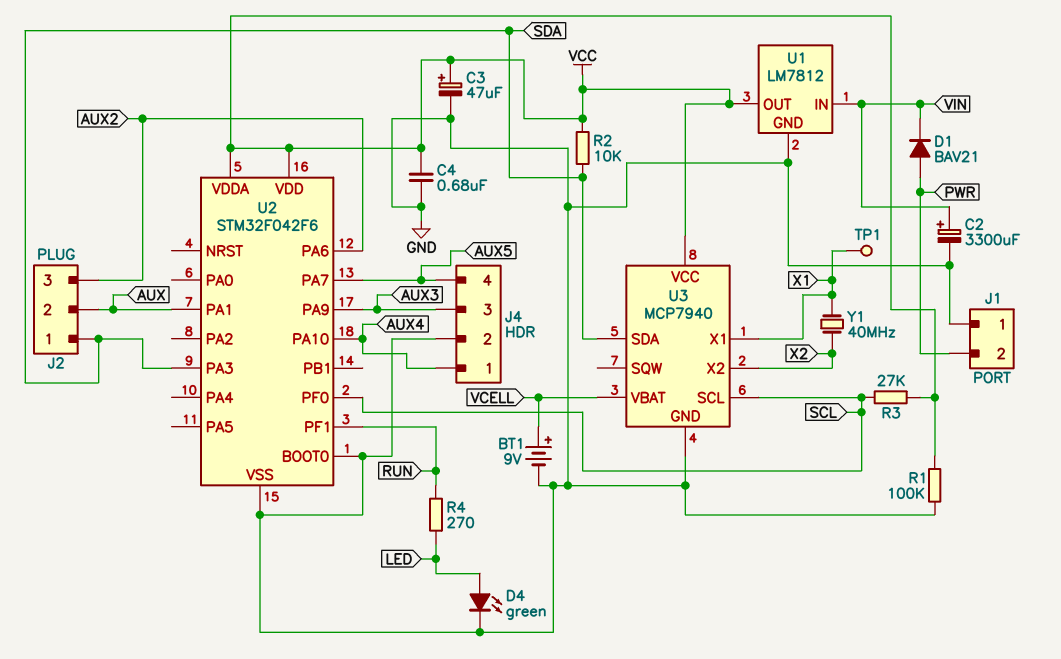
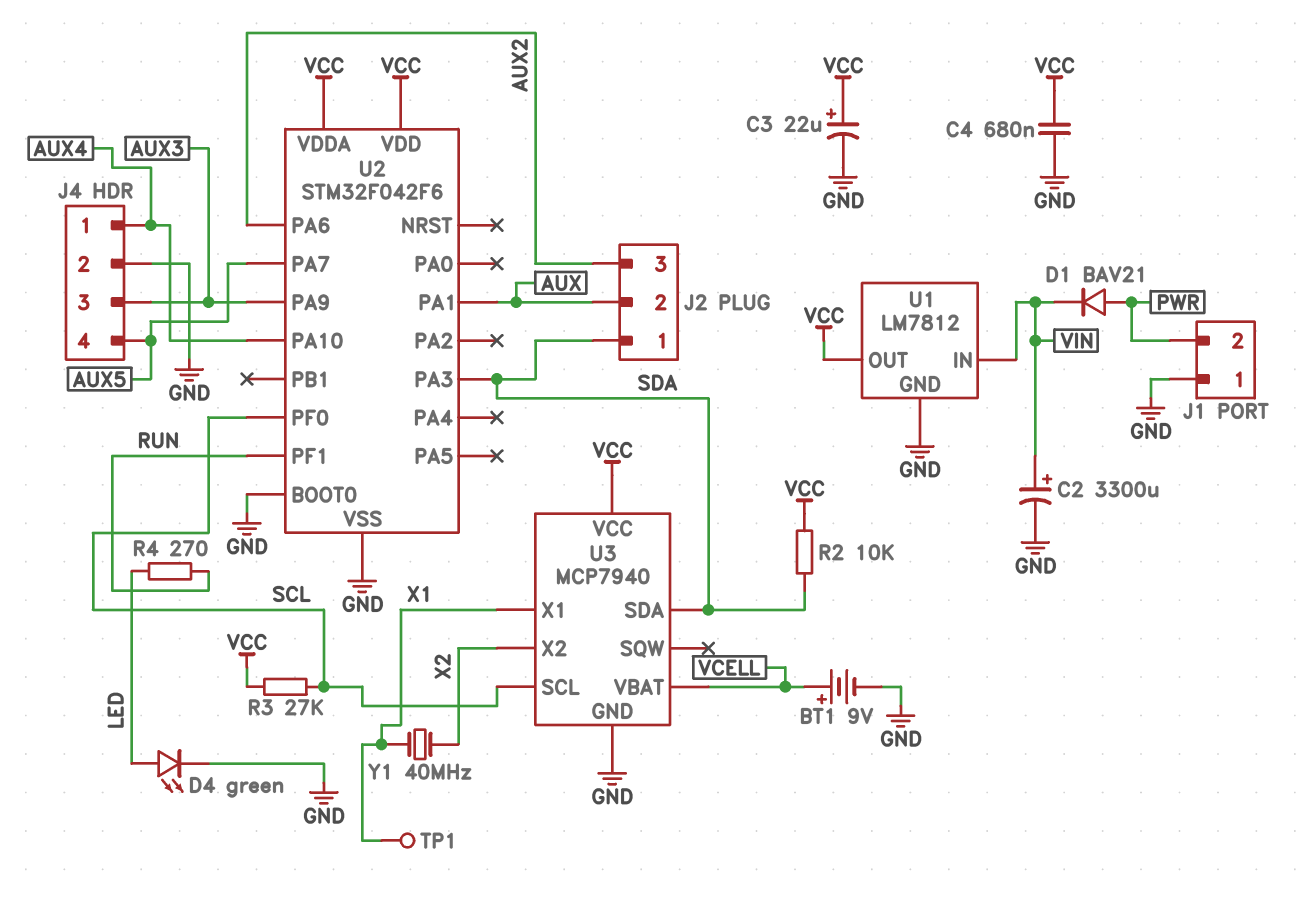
C3: 47uF (plus VCC, minus GND) -> 22uF (plus VCC, minus GND)
R1: 100k (GND, VCC) -> none

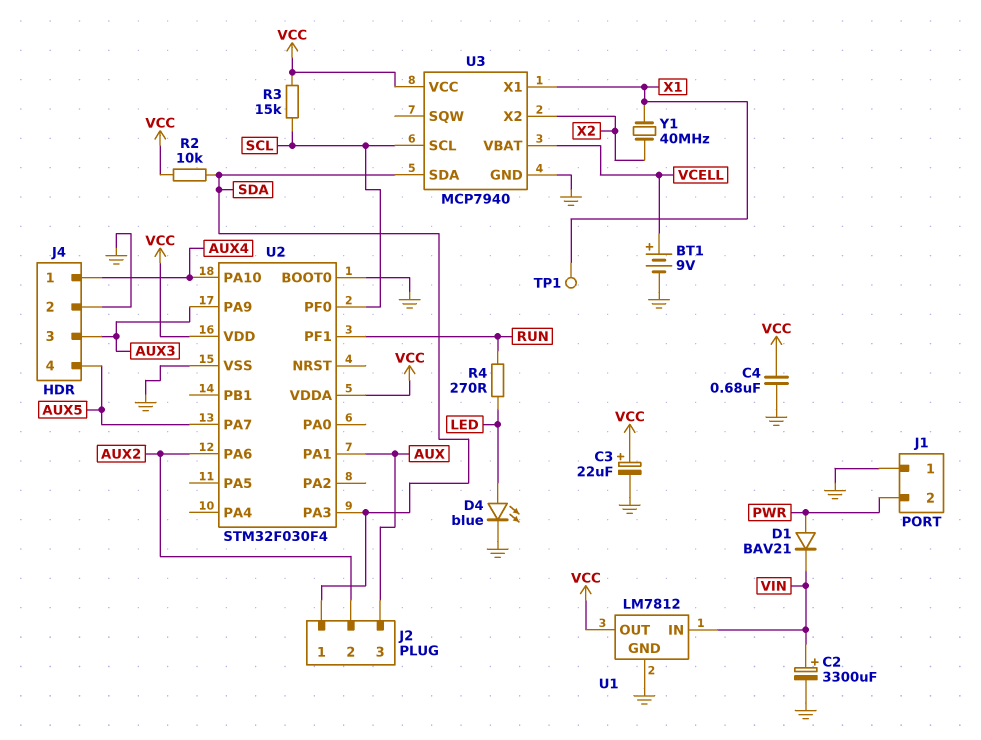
D4: LED green (A LED, K GND) -> LED blue (A LED, K GND)
J2 pin 2: AUX -> AUX2
J2 pin 3: AUX2 -> AUX
R3: 27k (SCL, VCC) -> 15k (SCL, VCC)
U2: STM32F042F6 -> STM32F030F4

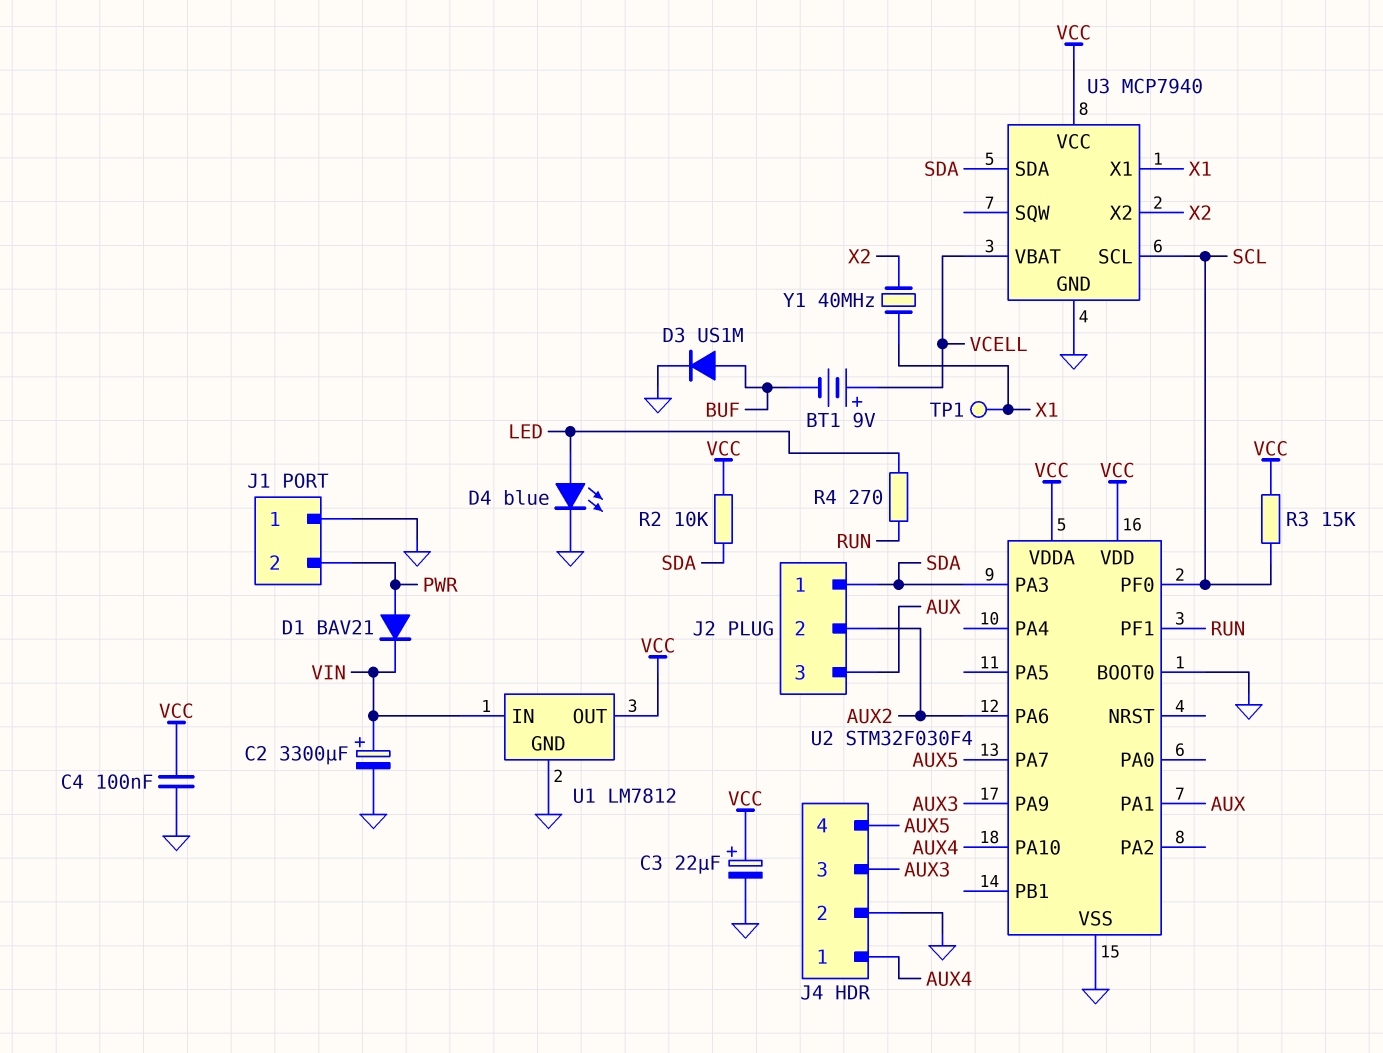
BT1: 9V (plus VCELL, minus GND) -> 9V (plus VCELL, minus BUF)
C4: 680nF (GND, VCC) -> 100nF (GND, VCC)
D3: none -> diode US1M (A BUF, K GND)

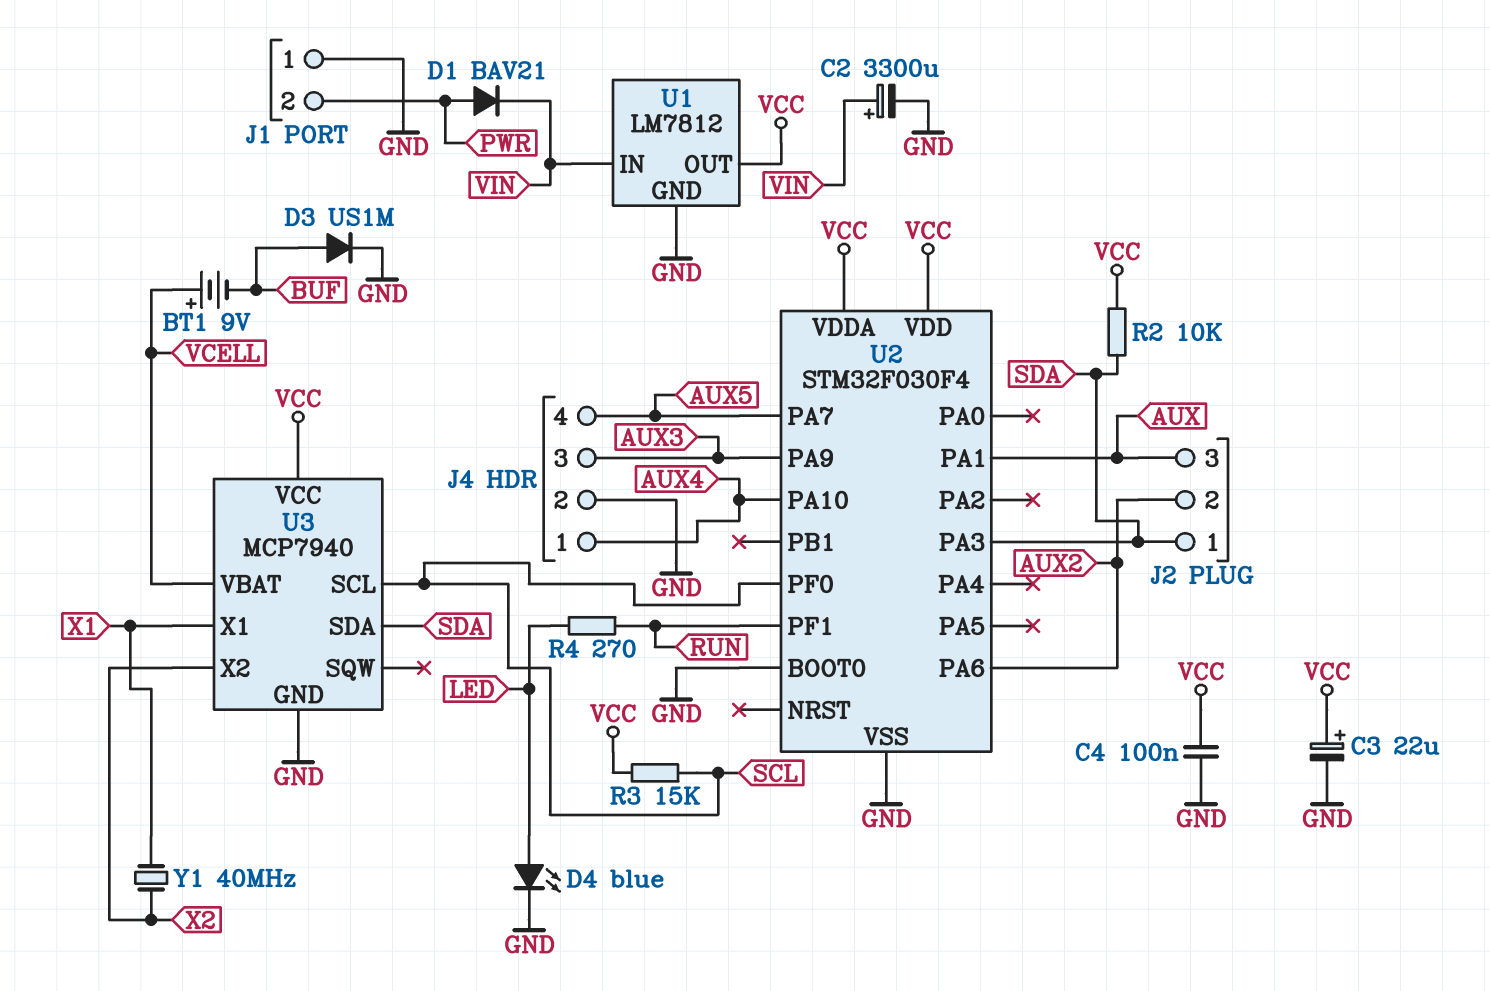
TP1: test point (X1) -> none

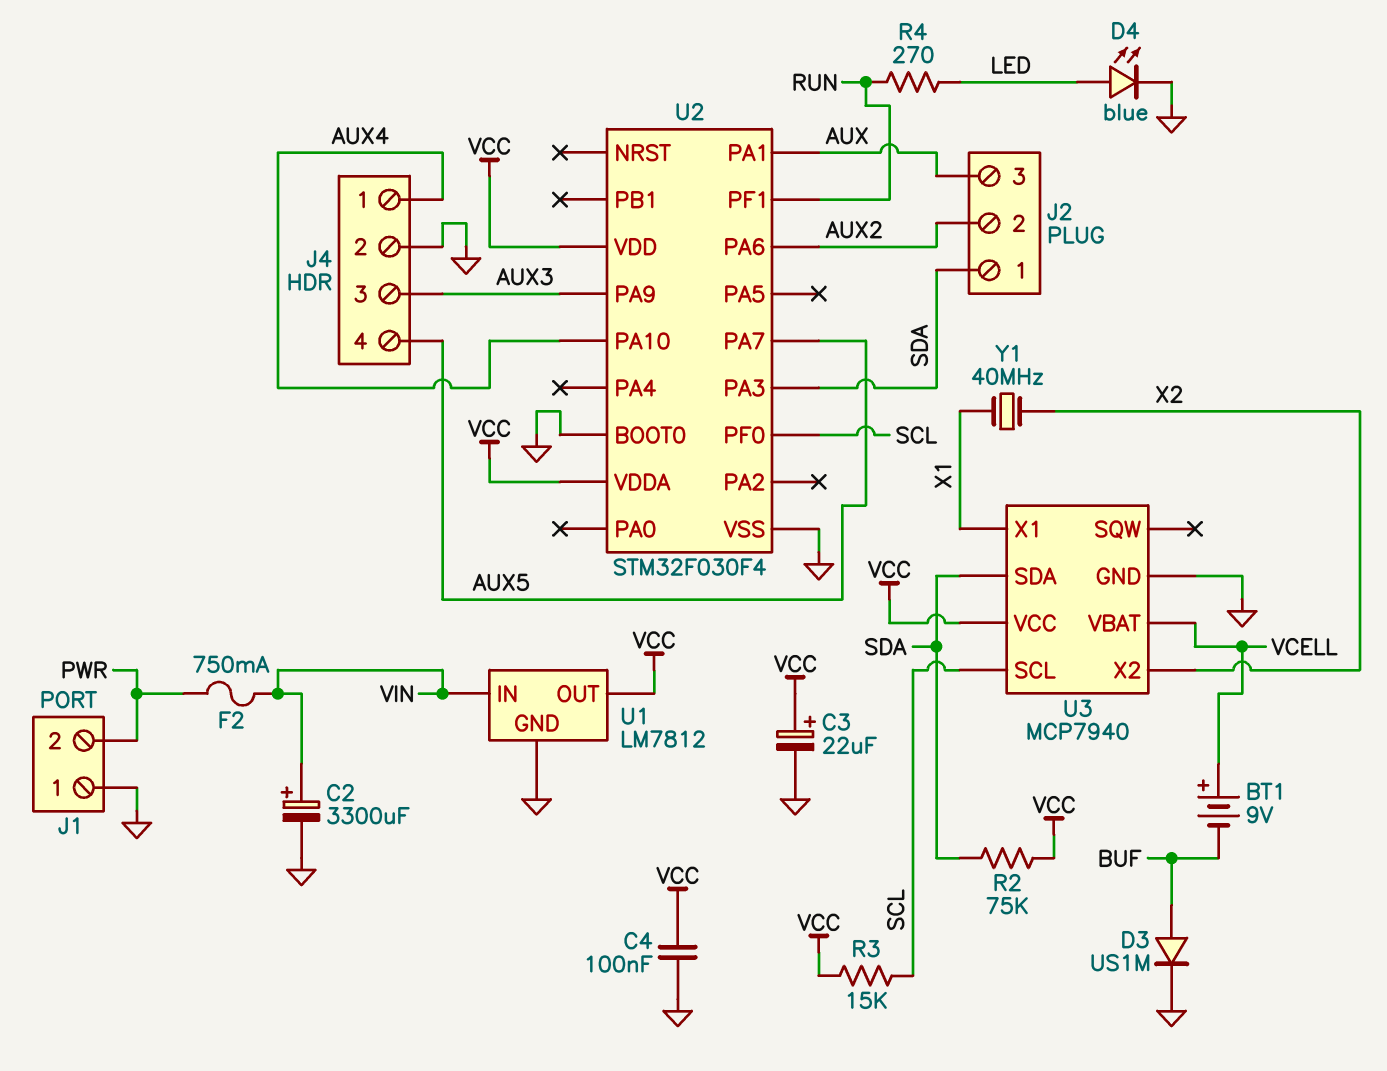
D1: diode BAV21 (A PWR, K VIN) -> none
F2: none -> 750mA (PWR, VIN)
R2: 10k (SDA, VCC) -> 75k (SDA, VCC)

